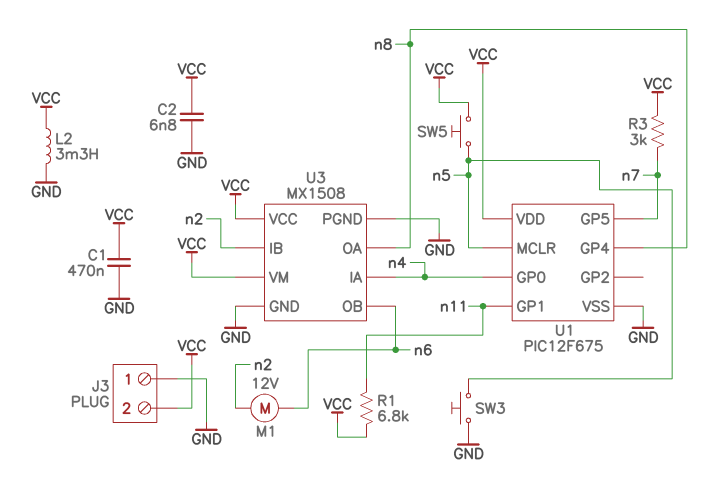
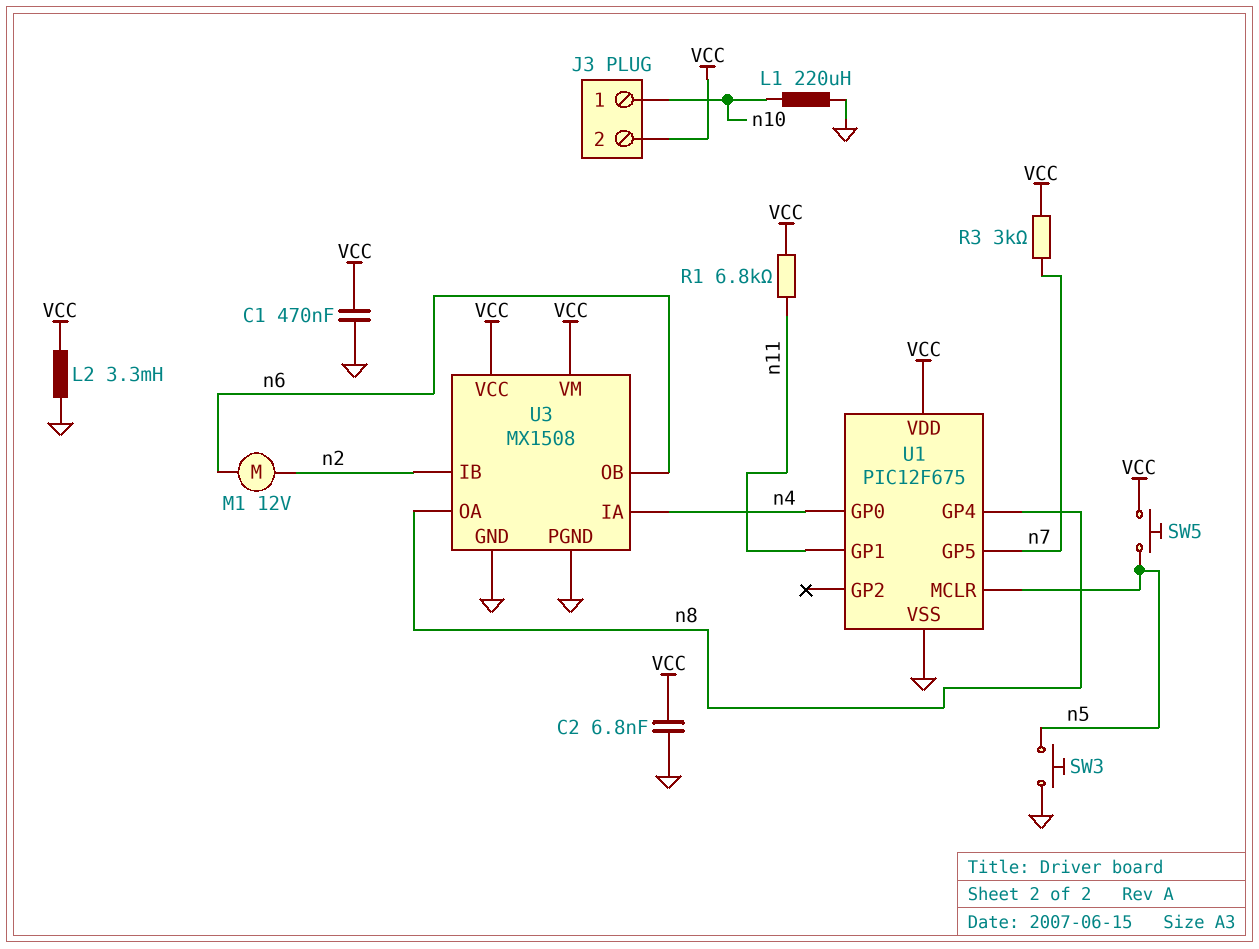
J3 pin 1: GND -> n10
L1: none -> 220uH (GND, n10)

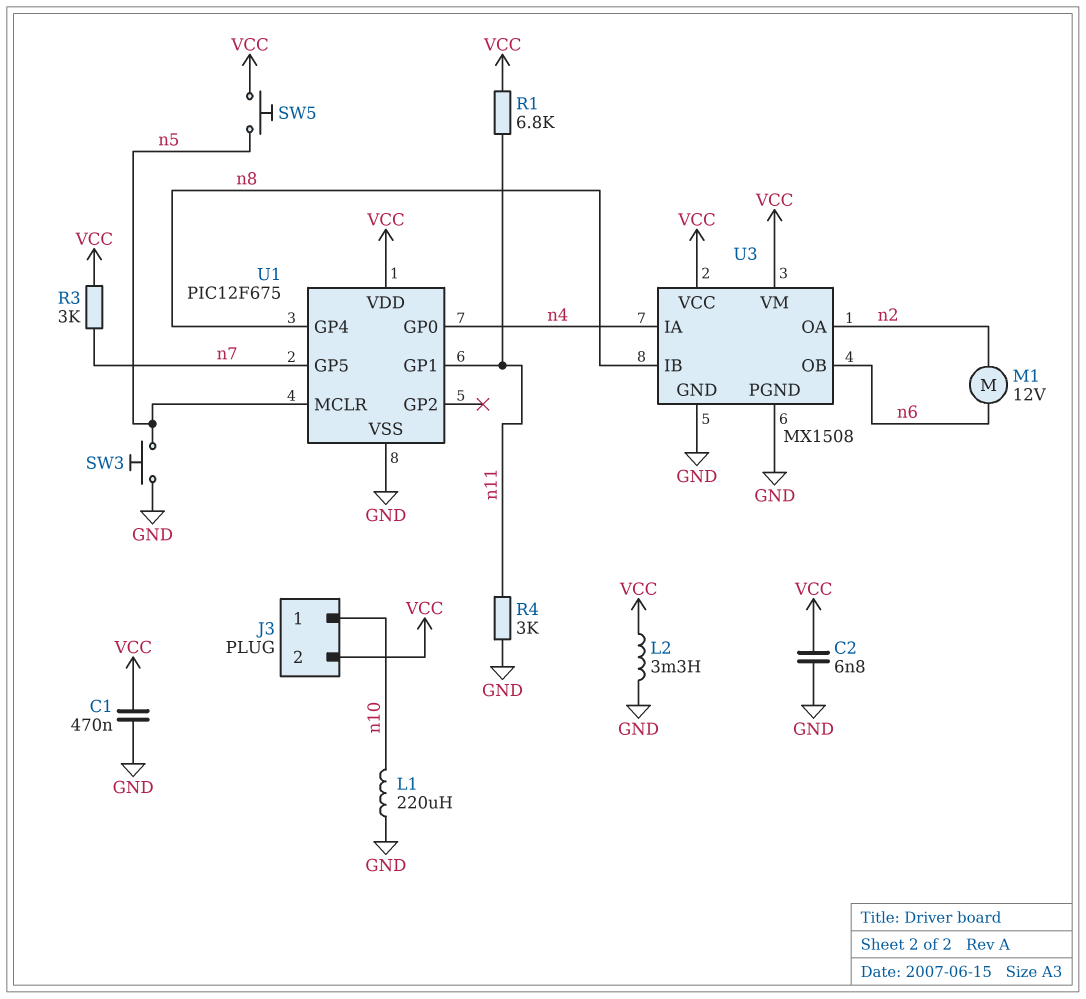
R4: none -> 3k (GND, n11)
U3 pin IB: n2 -> n8
U3 pin OA: n8 -> n2

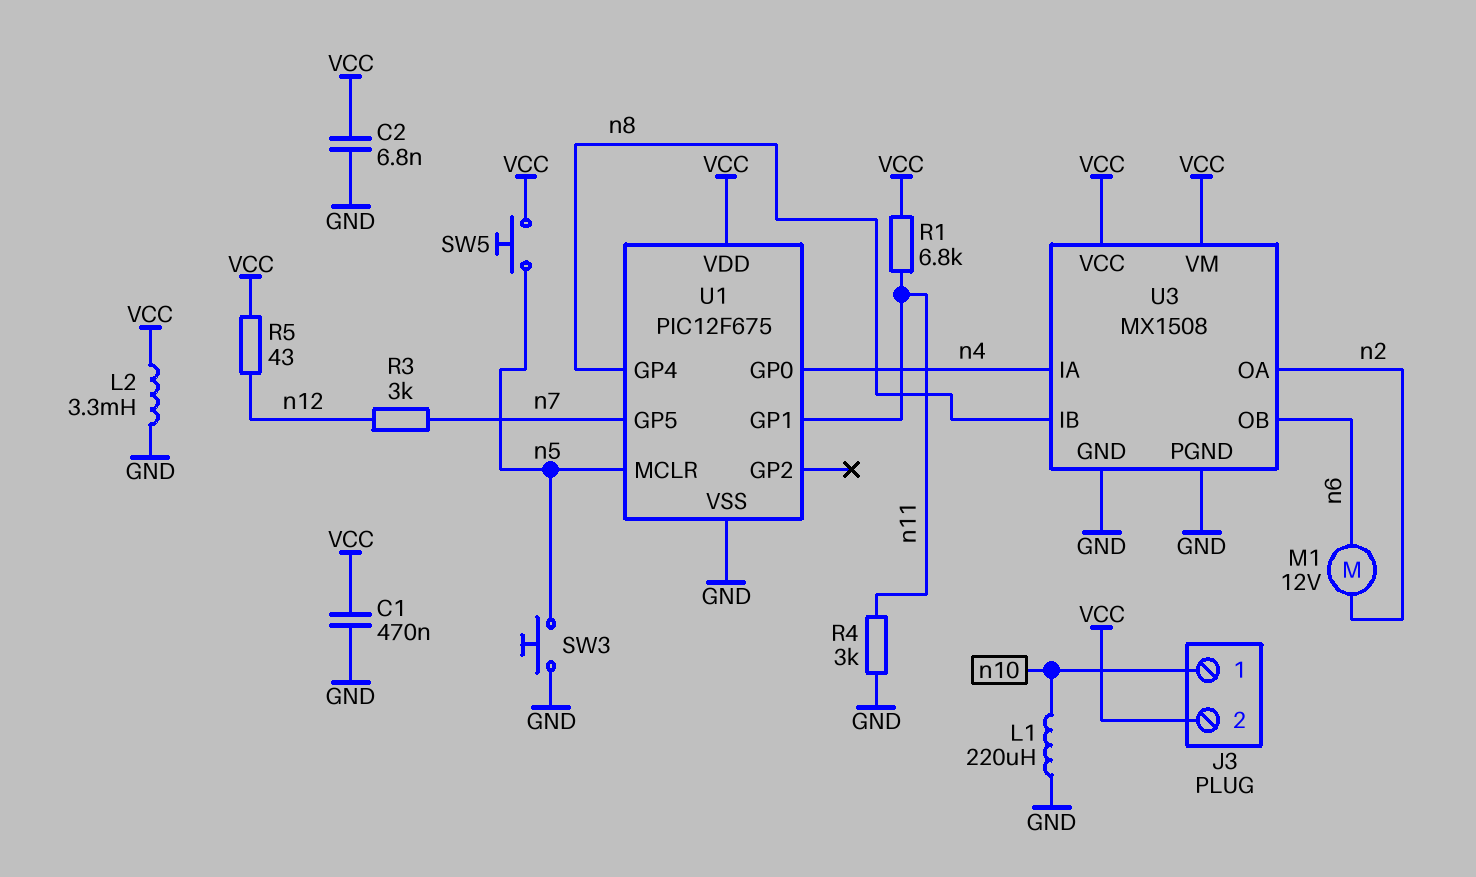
R3: 3k (VCC, n7) -> 3k (n7, n12)
R5: none -> 43 (VCC, n12)

